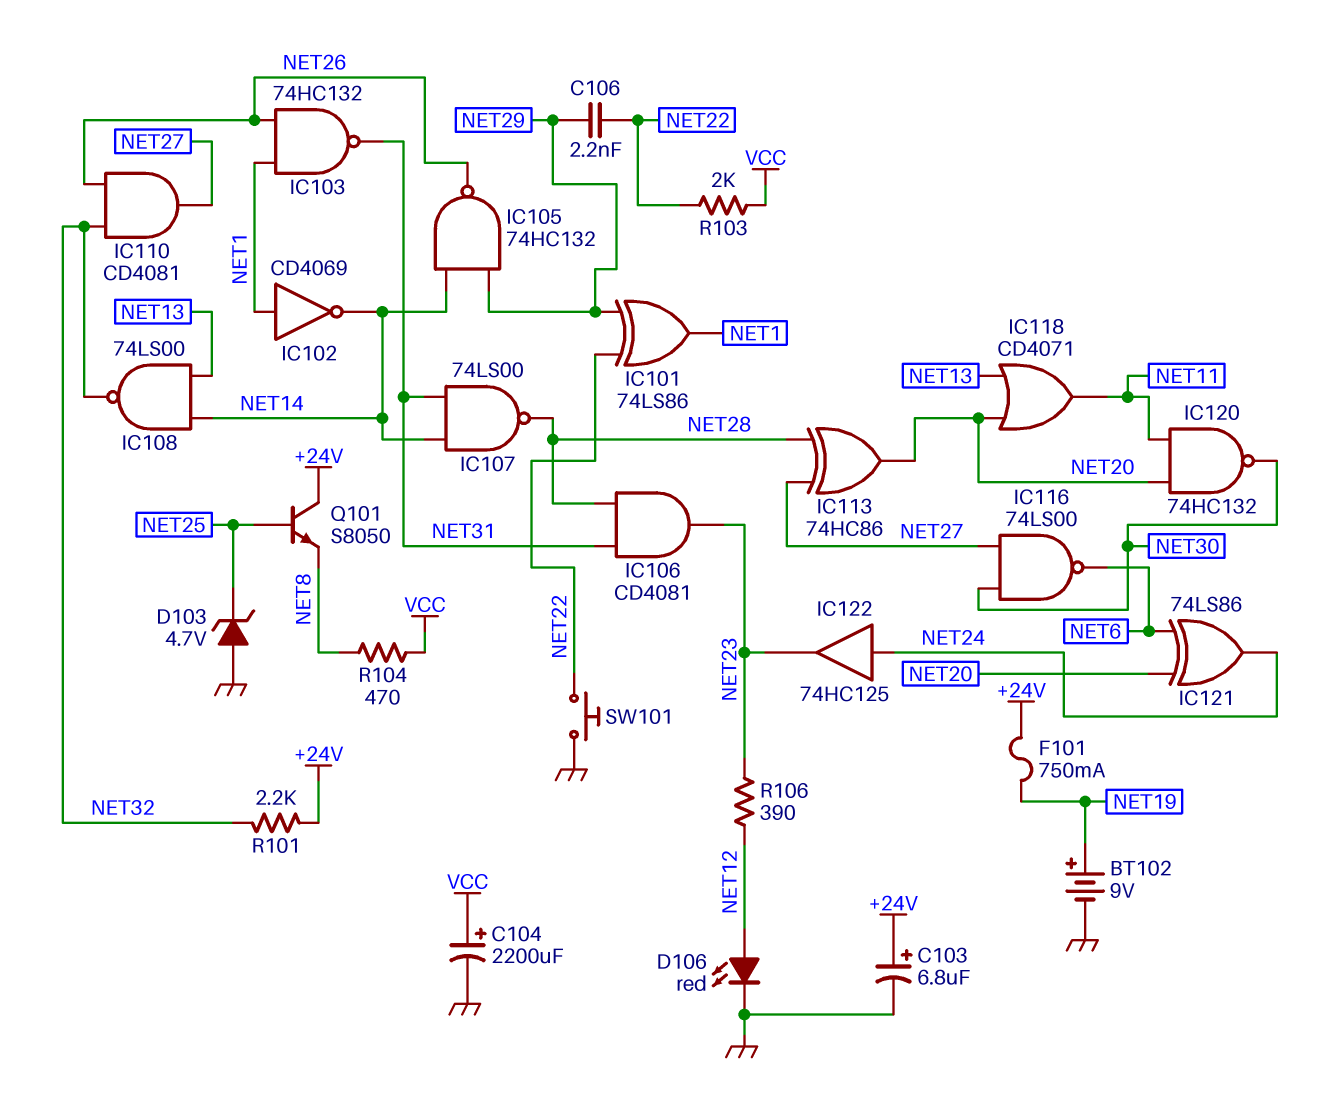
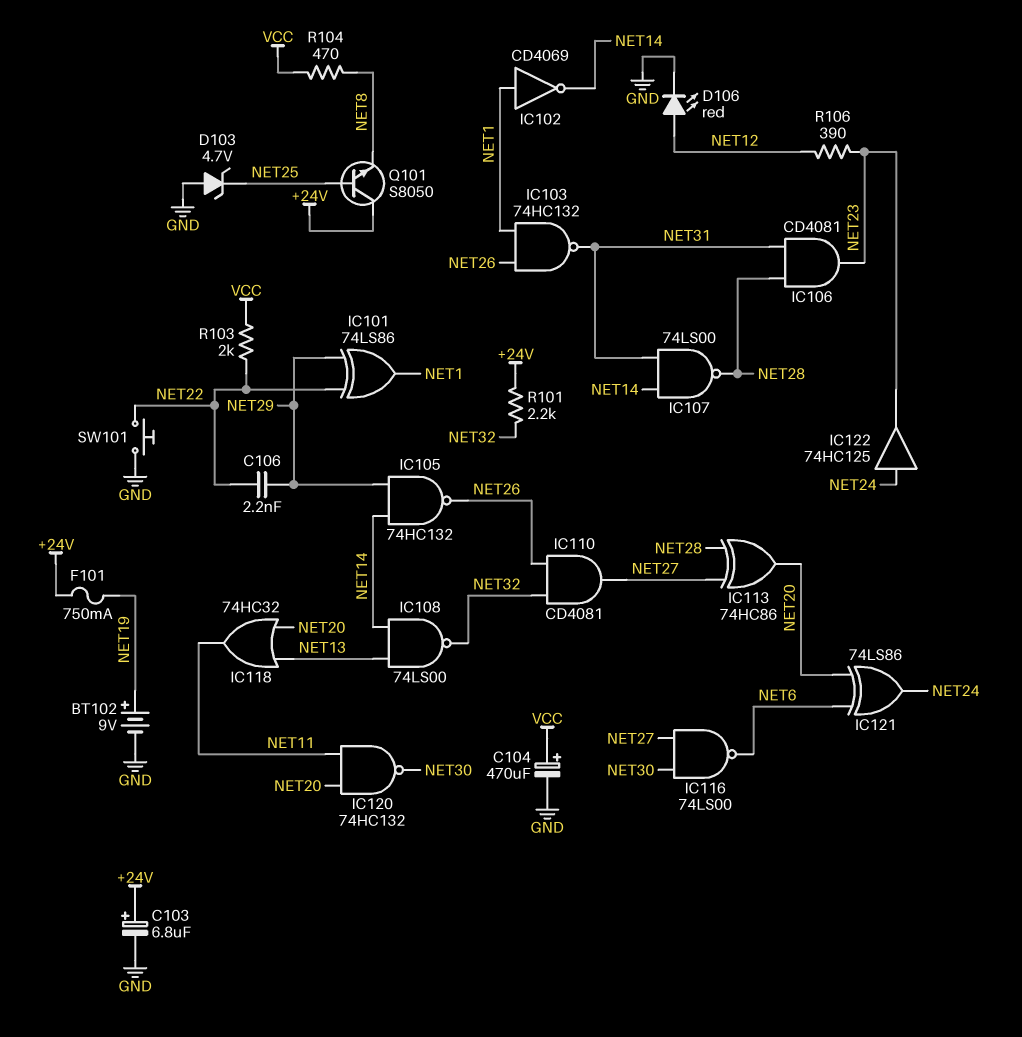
C104: 2200uF (plus VCC, minus GND) -> 470uF (plus VCC, minus GND)
IC118: OR CD4071 (in NET13, in NET20, out NET11) -> OR 74HC32 (in NET13, in NET20, out NET11)

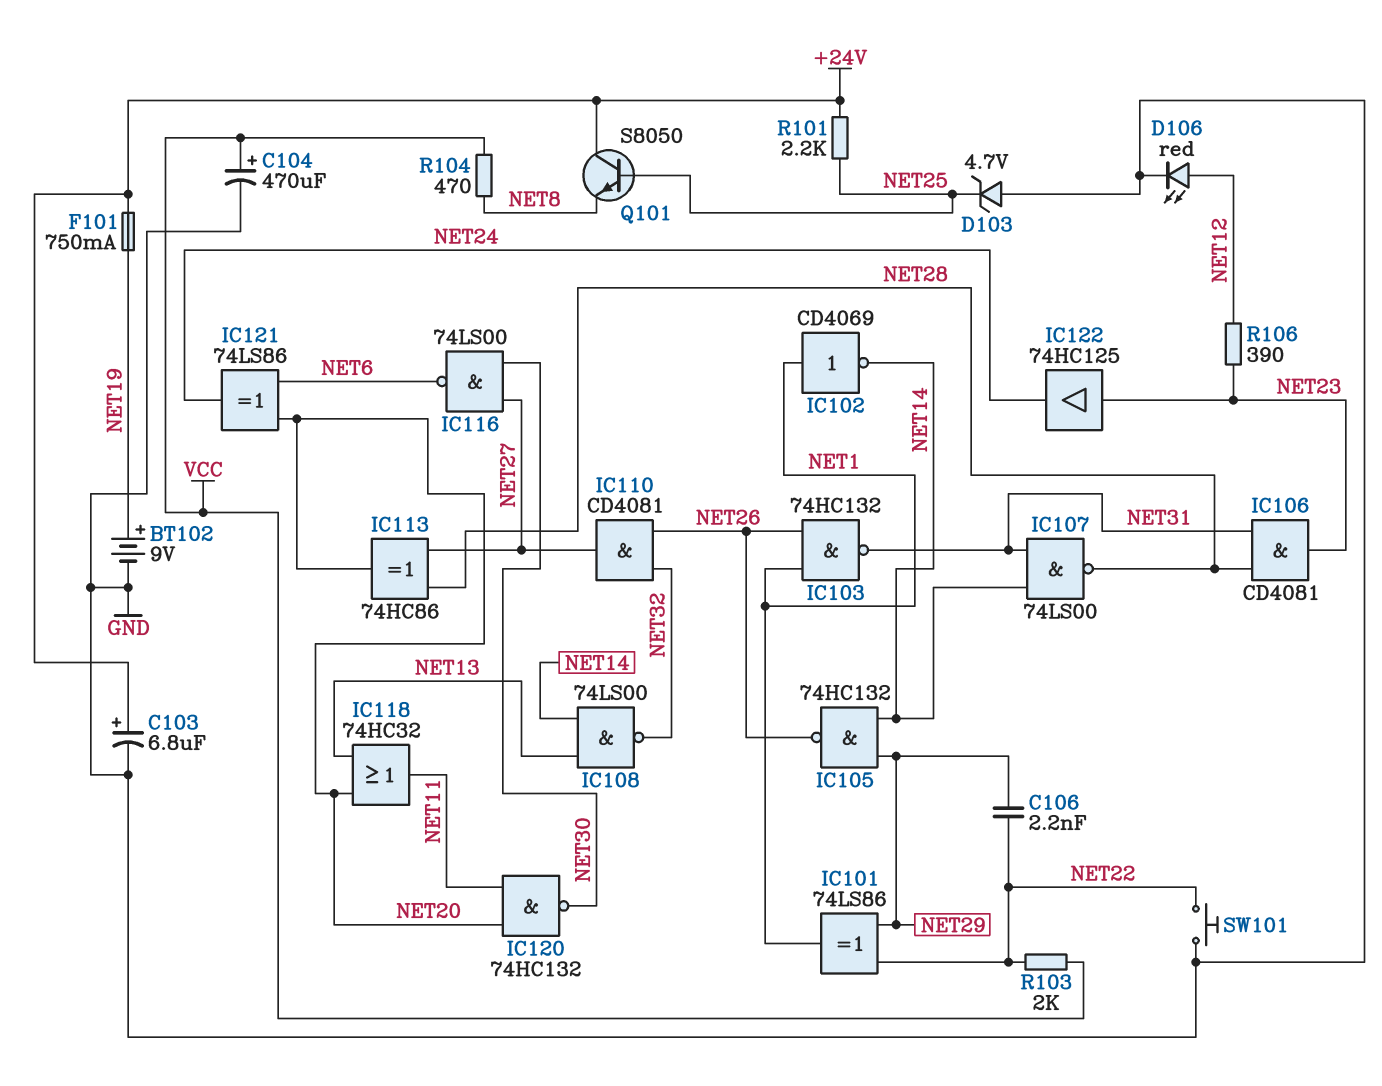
IC122: buffer 74HC125 (in NET24, out NET23) -> buffer 74HC125 (in NET23, out NET24)
R101: 2.2k (+24V, NET32) -> 2.2k (+24V, NET25)

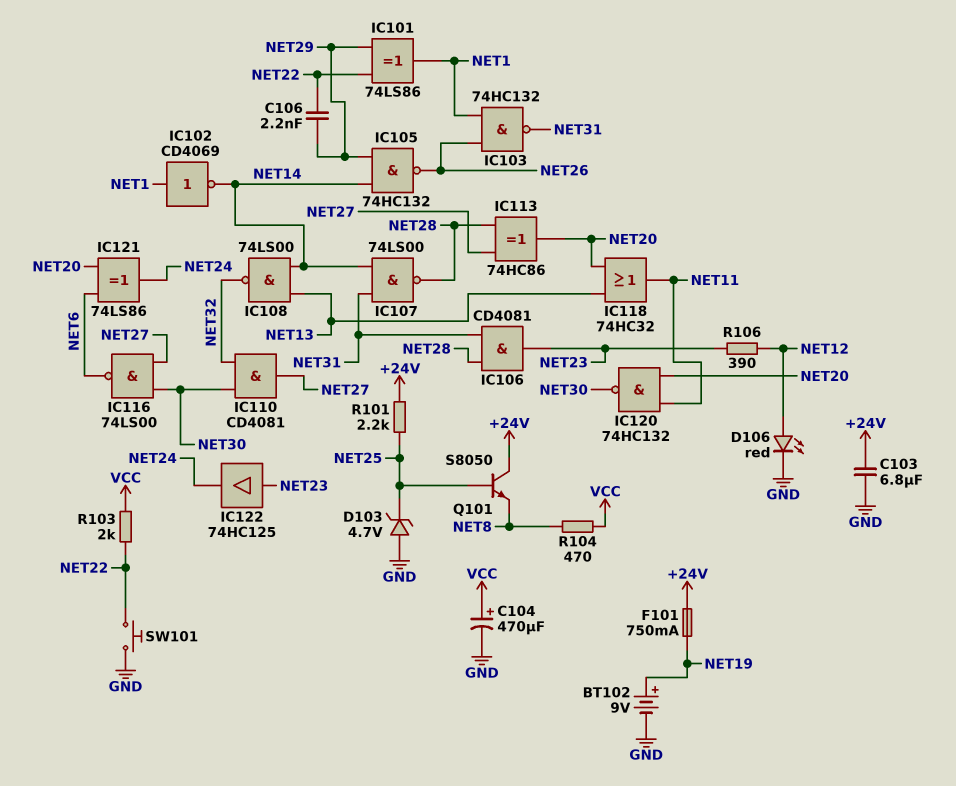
C103: 6.8uF (plus +24V, minus GND) -> 6.8uF (+24V, GND)
IC110: AND CD4081 (in NET26, in NET32, out NET27) -> AND CD4081 (in NET30, in NET32, out NET27)

